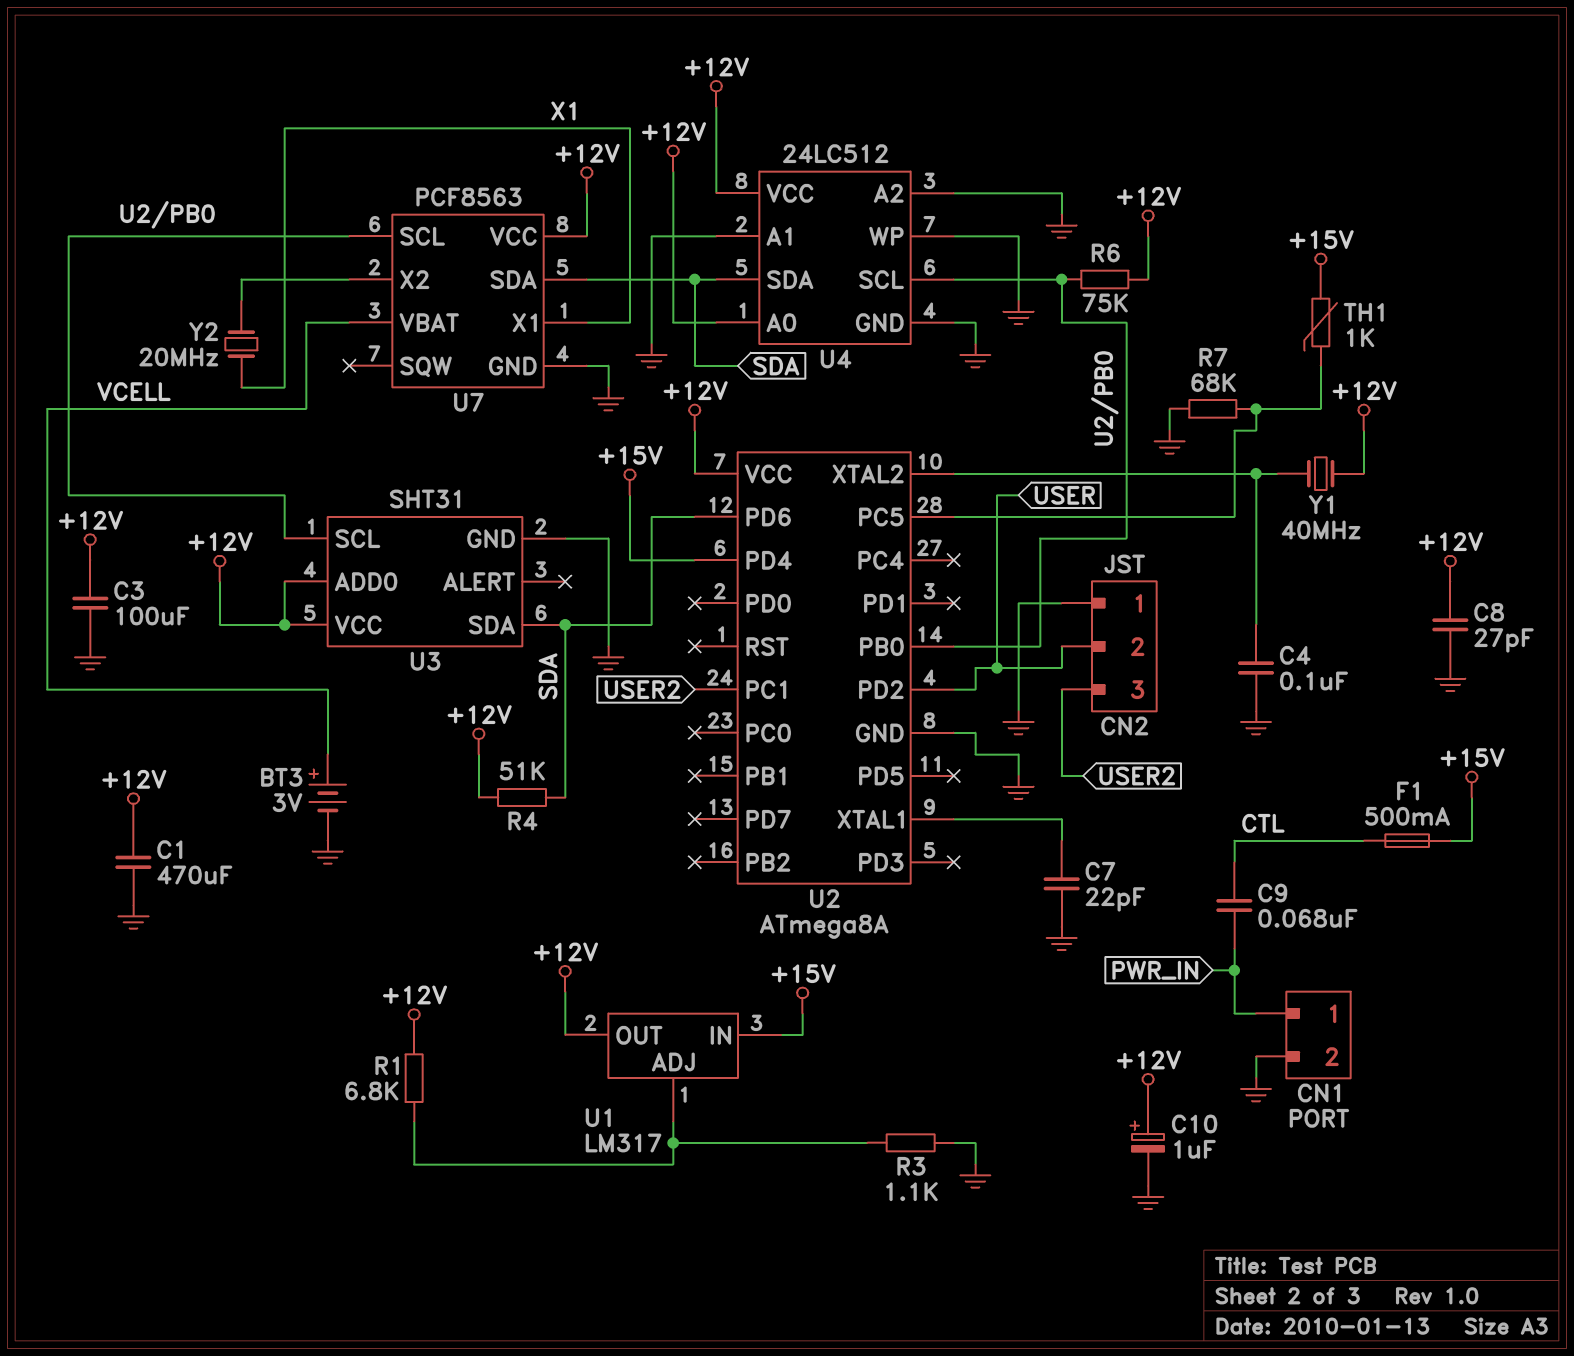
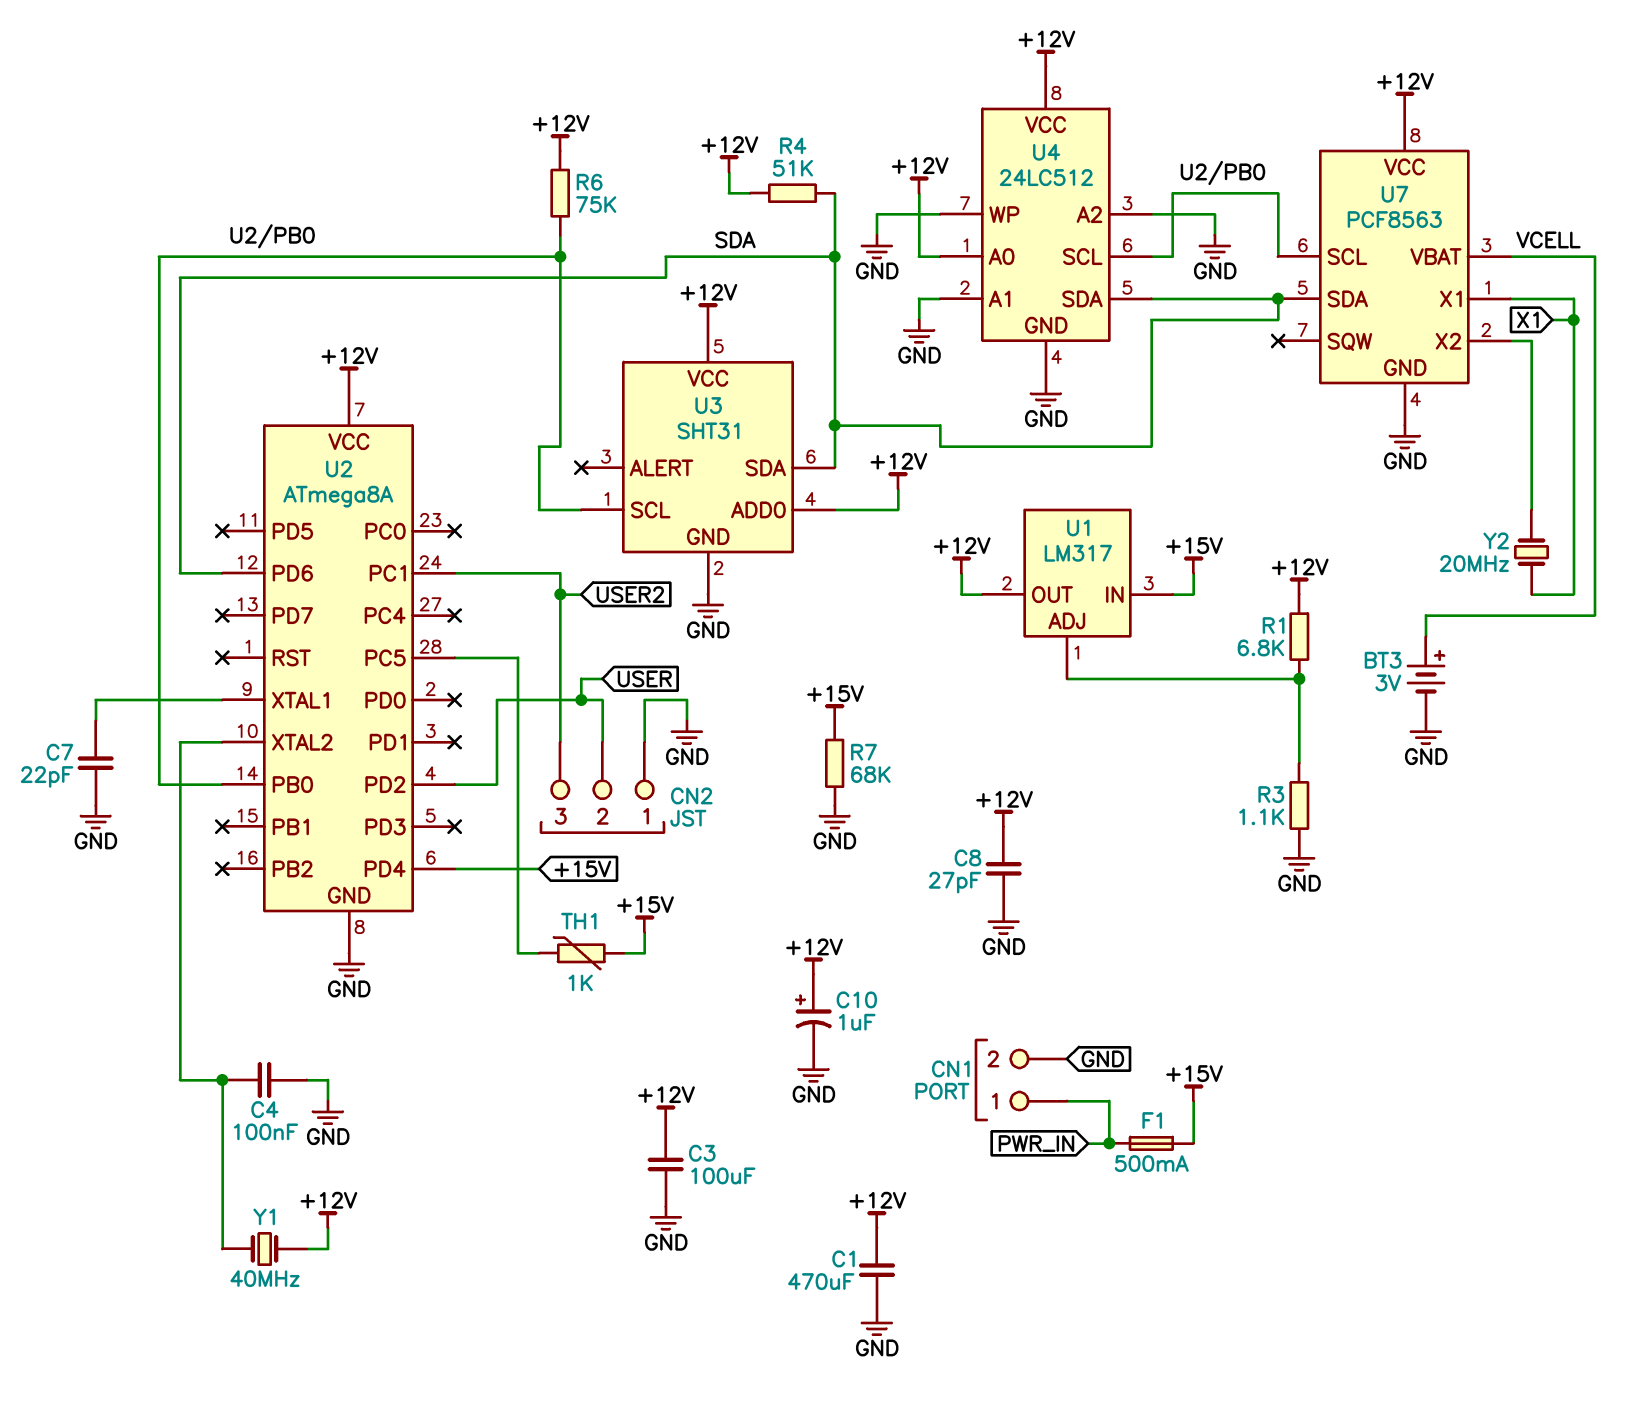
C9: 68nF (CTL, PWR_IN) -> none
F1: 500mA (+15V, CTL) -> 500mA (+15V, PWR_IN)
R7: 68k (GND, U2/PC5) -> 68k (+15V, GND)

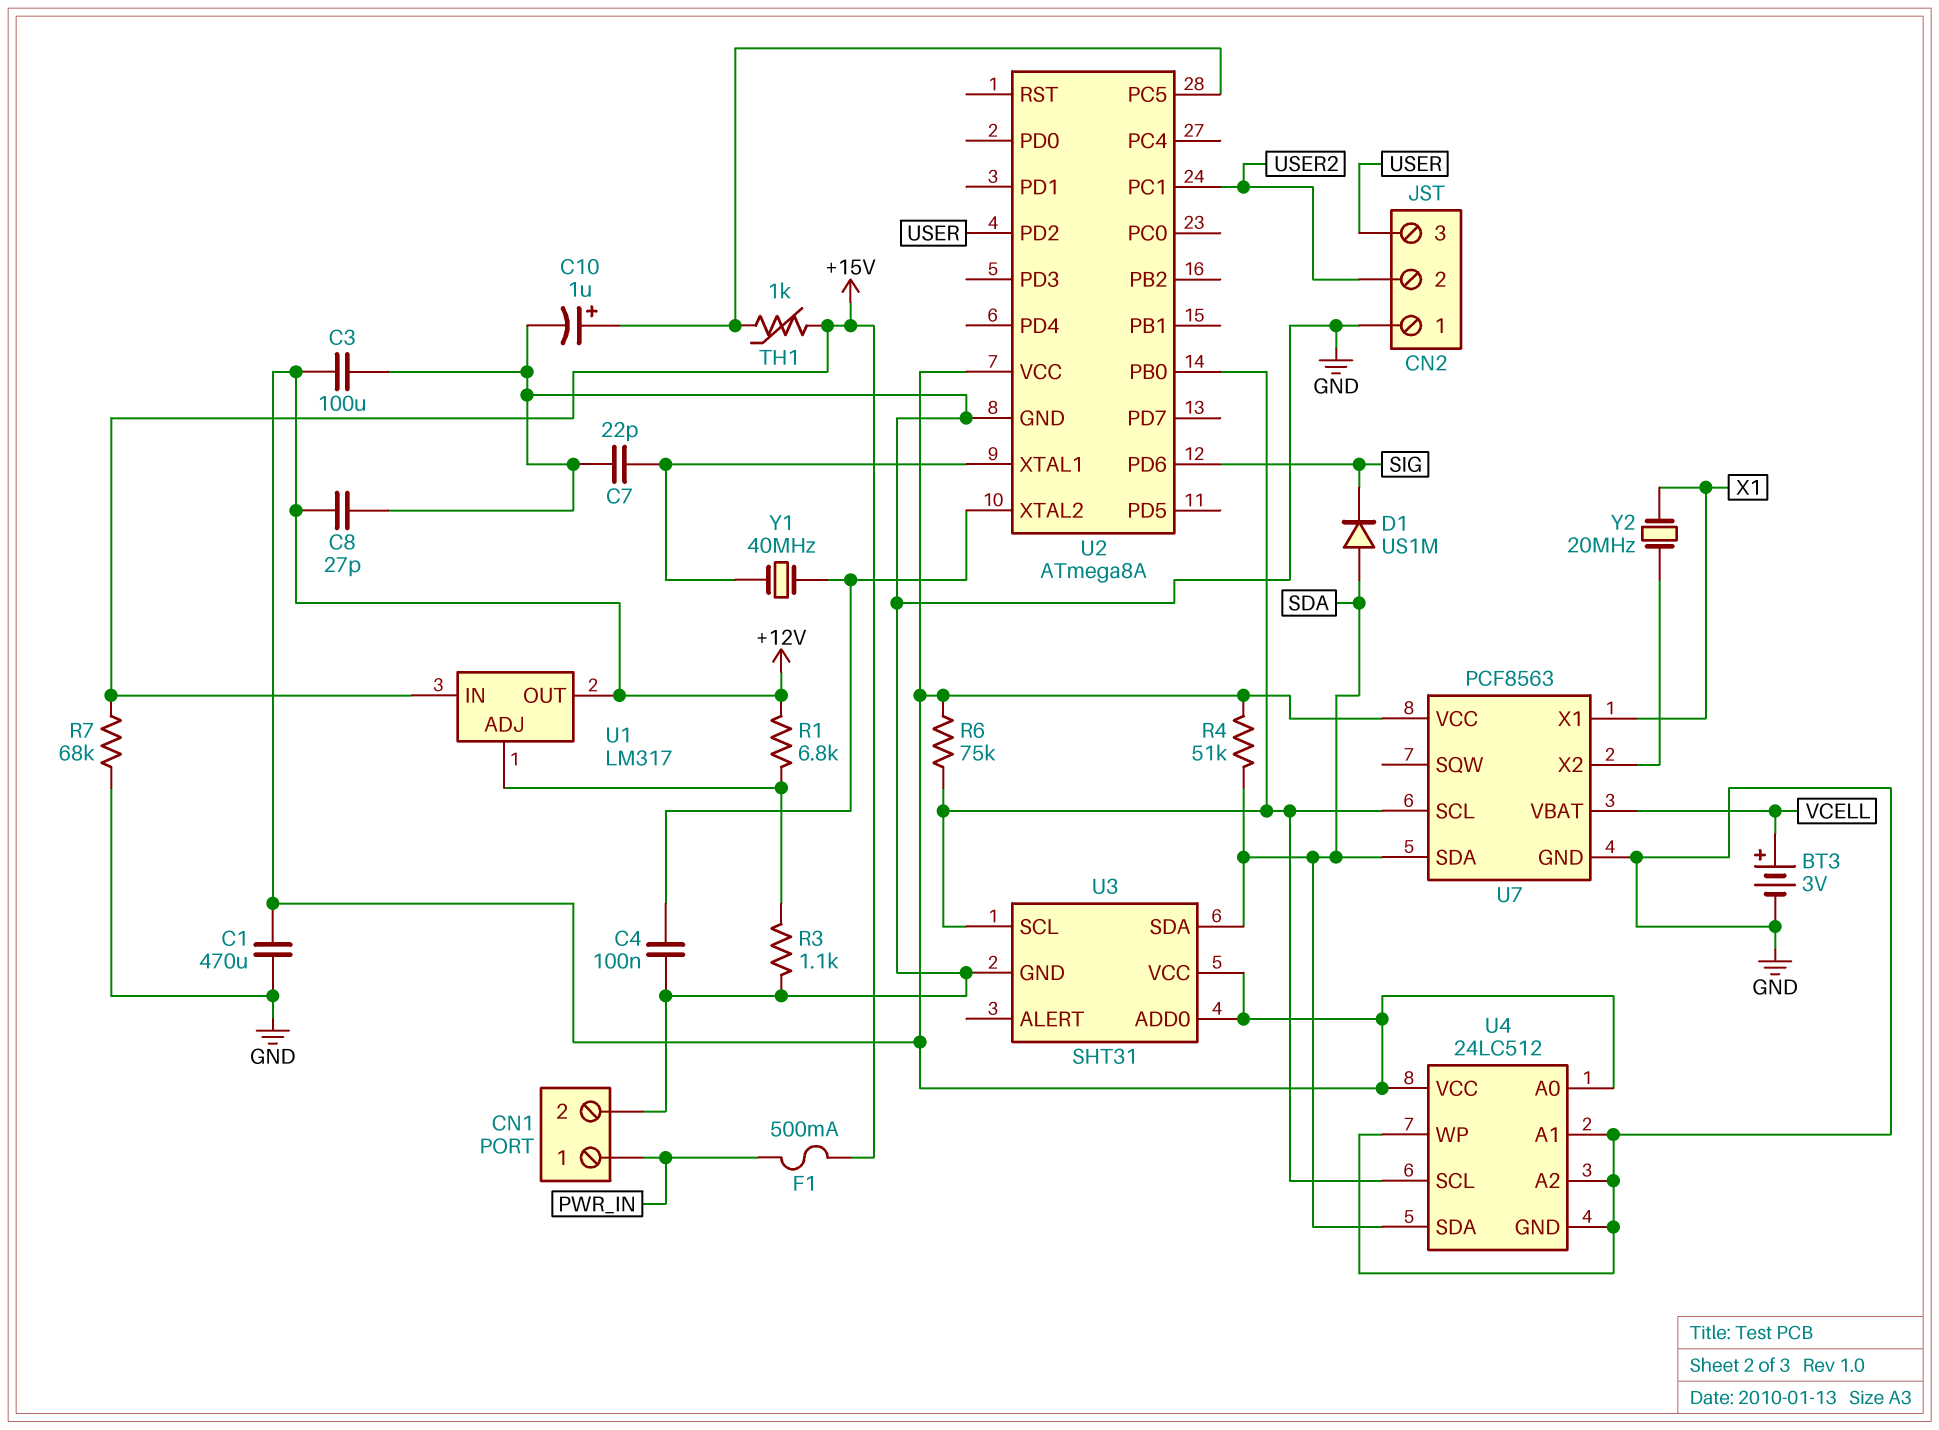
C10: 1uF (plus +12V, minus GND) -> 1uF (plus U2/PC5, minus GND)
CN2 pin 2: USER -> USER2
CN2 pin 3: USER2 -> USER
D1: none -> diode US1M (A SDA, K SIG)
U2 pin PD4: +15V -> none
U2 pin PD6: SDA -> SIG
Y1: 40MHz (+12V, U2/XTAL2) -> 40MHz (U2/XTAL1, U2/XTAL2)

